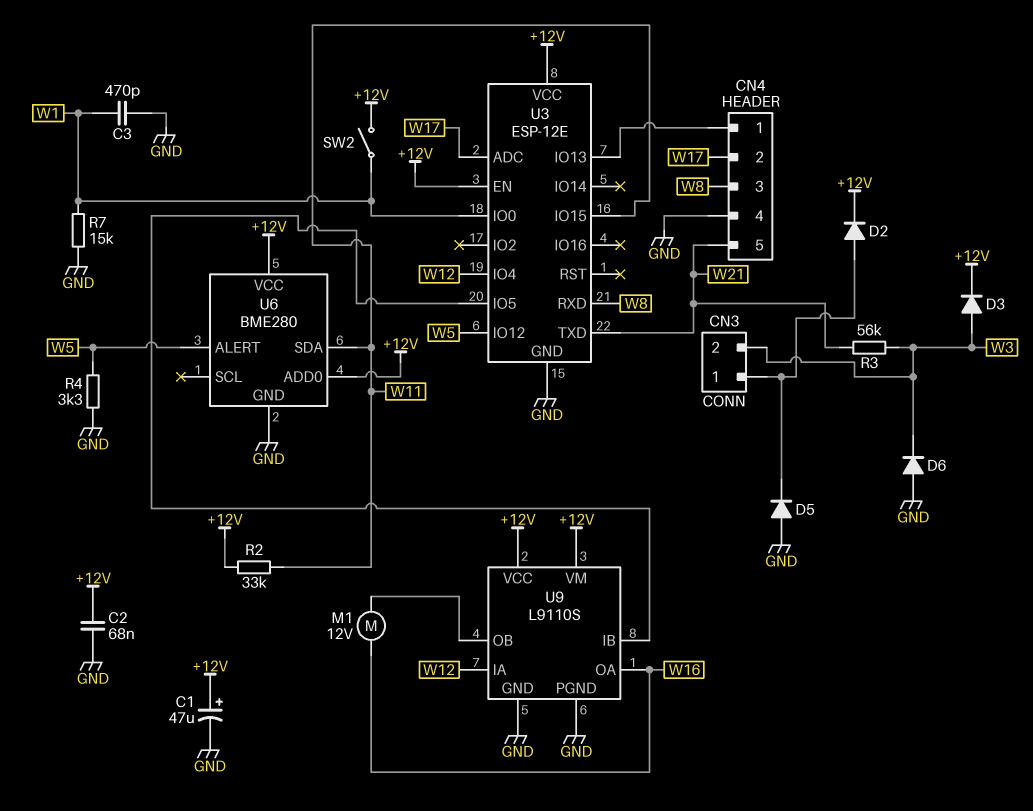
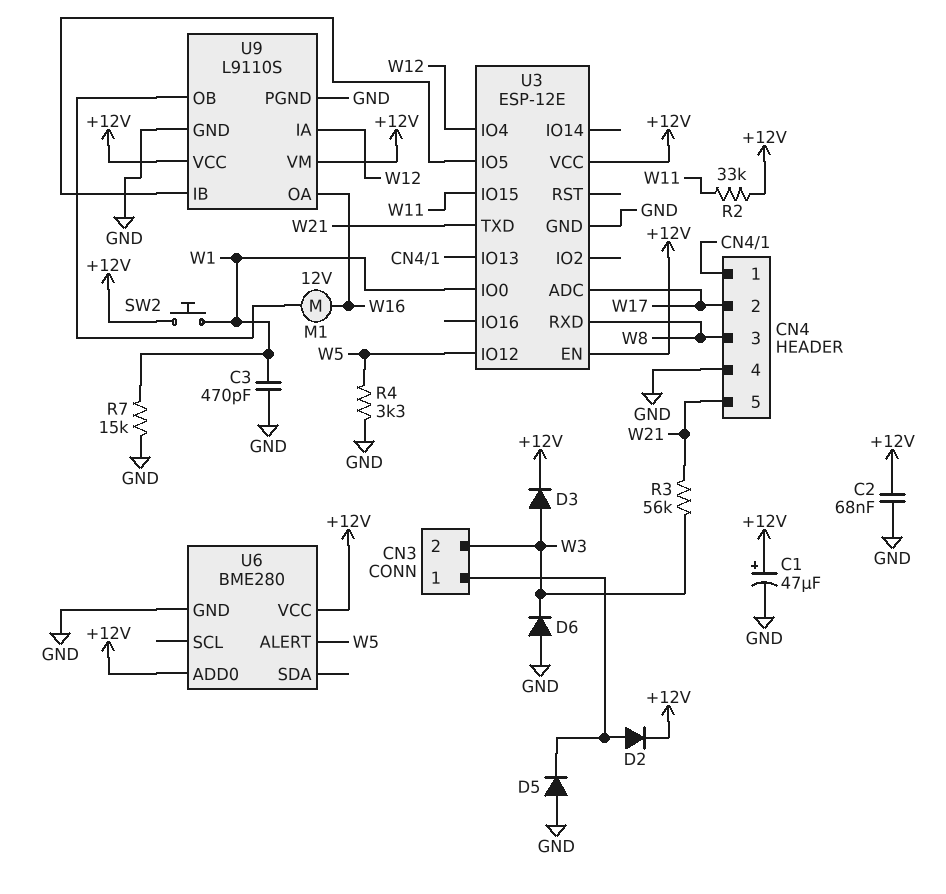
SW2: switch (+12V, W1) -> button (+12V, W1)
U6 pin SDA: W11 -> none

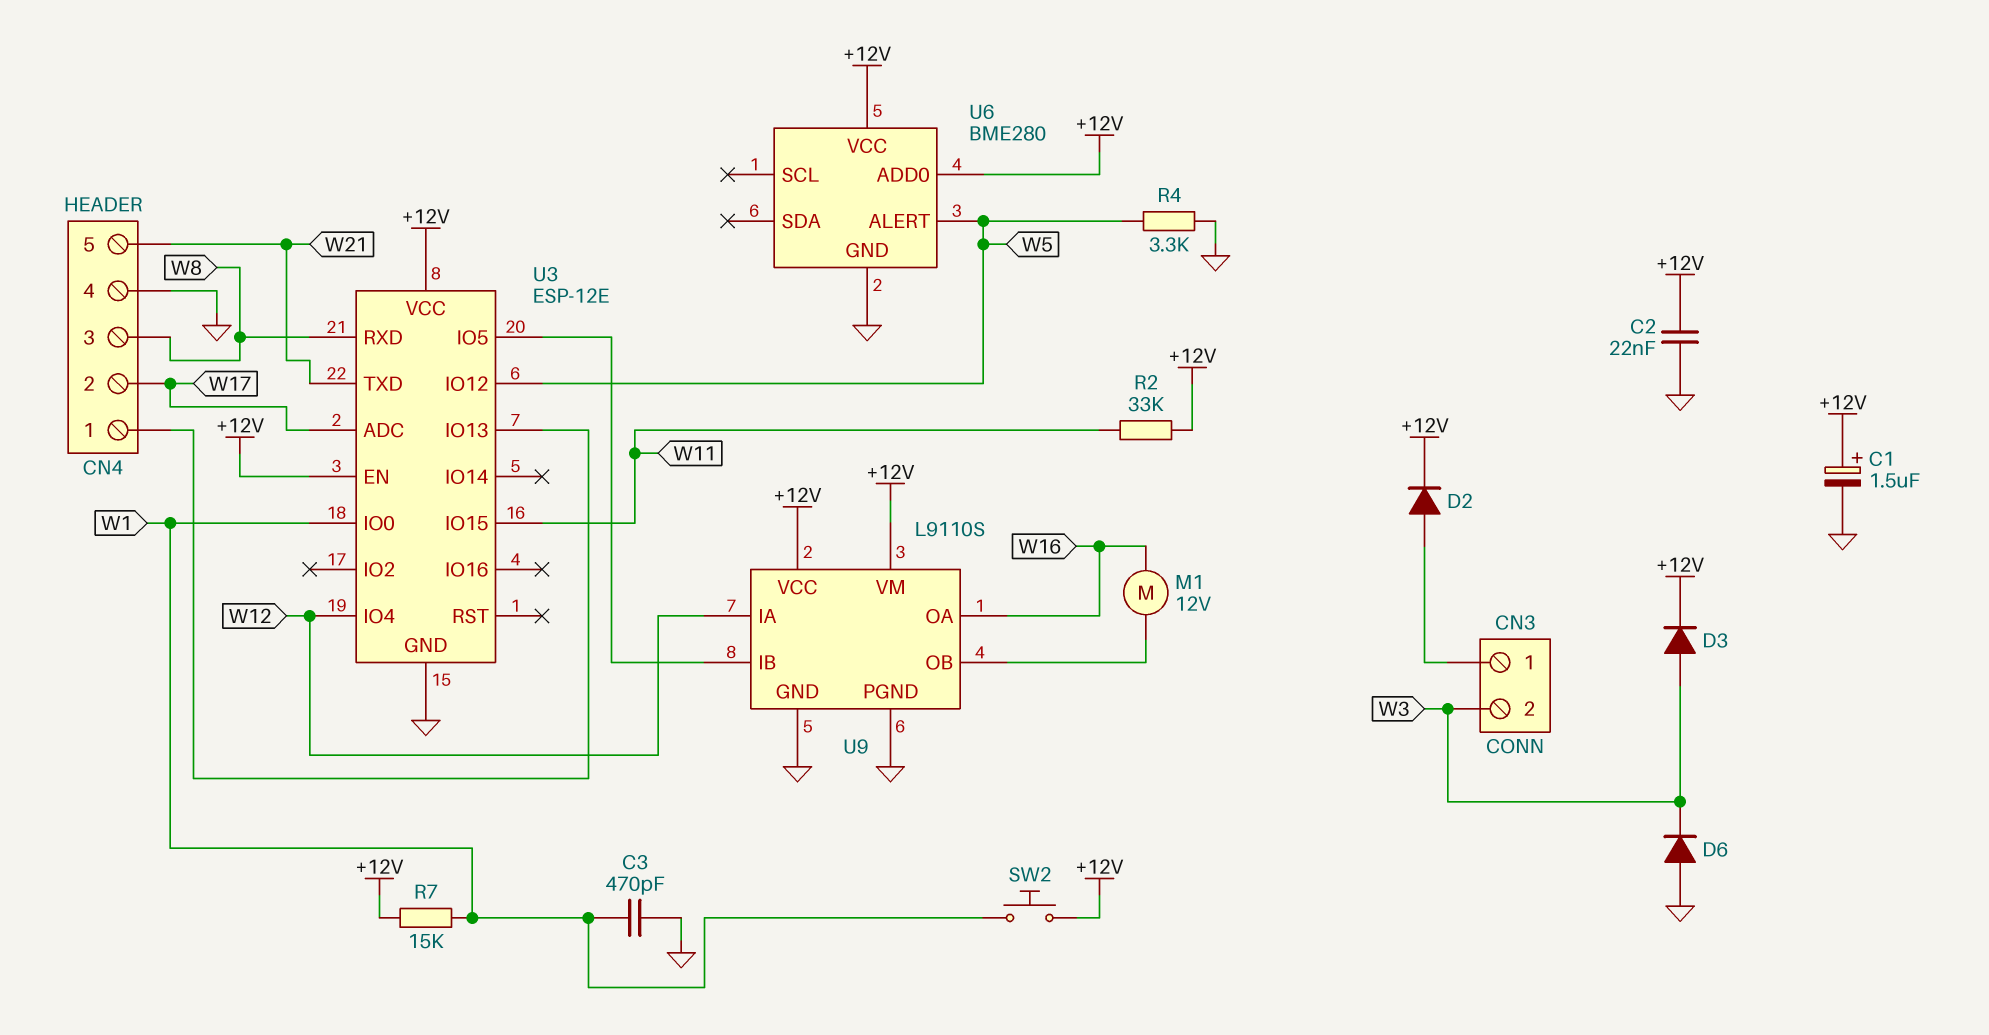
C1: 47uF (plus +12V, minus GND) -> 1.5uF (plus +12V, minus GND)
C2: 68nF (+12V, GND) -> 22nF (+12V, GND)
D5: diode (A GND, K CN3/1) -> none
R3: 56k (W3, W21) -> none
R7: 15k (GND, W1) -> 15k (+12V, W1)

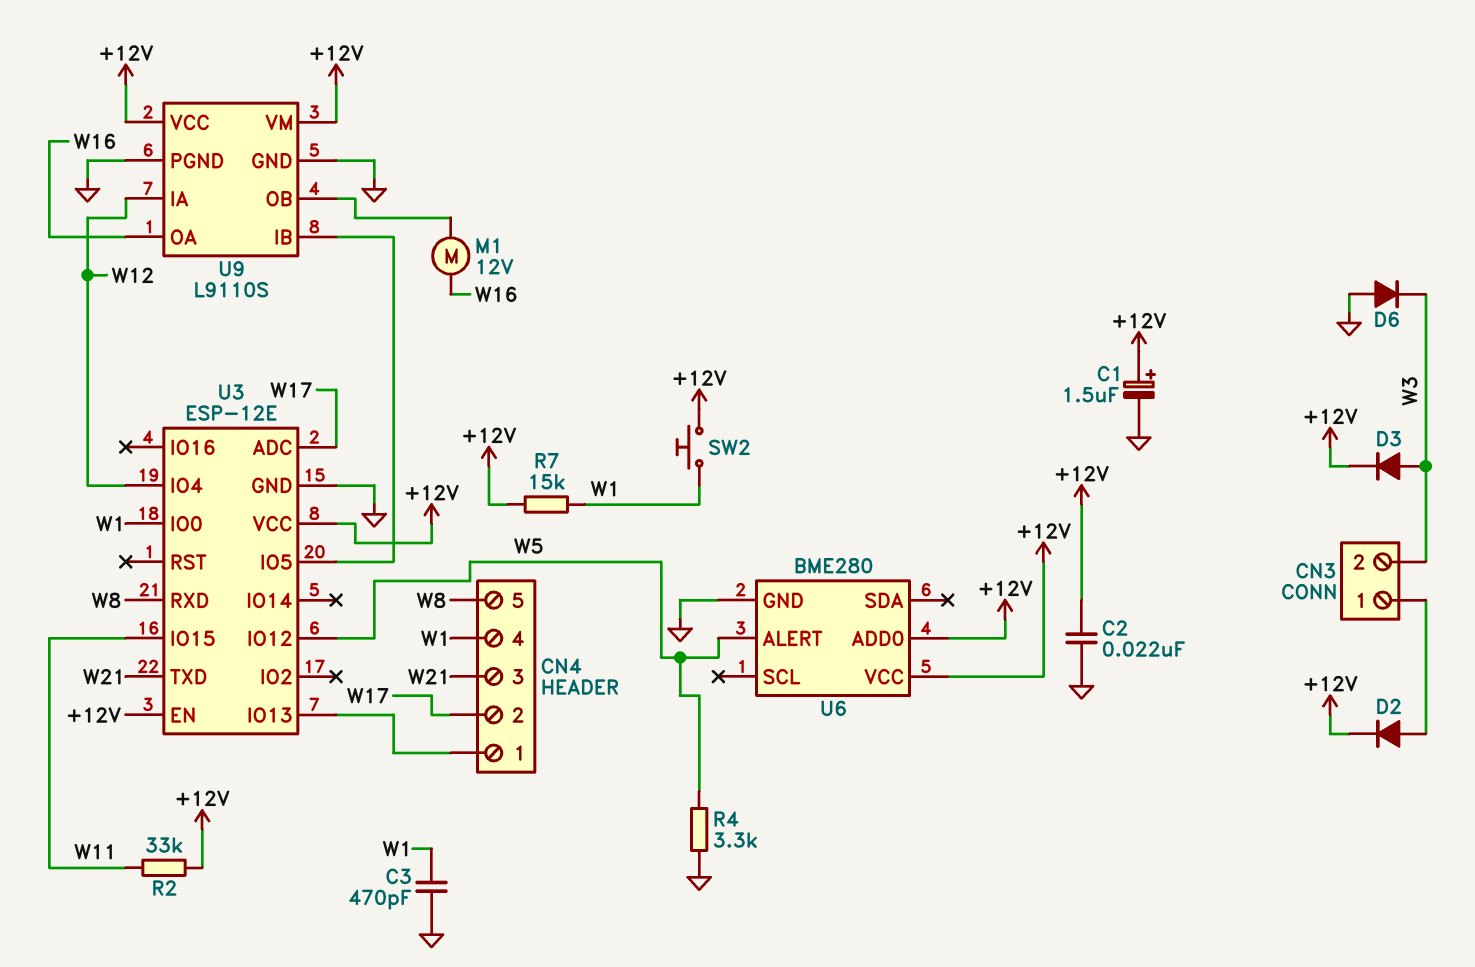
CN4 pin 3: W8 -> W21
CN4 pin 4: GND -> W1
CN4 pin 5: W21 -> W8

